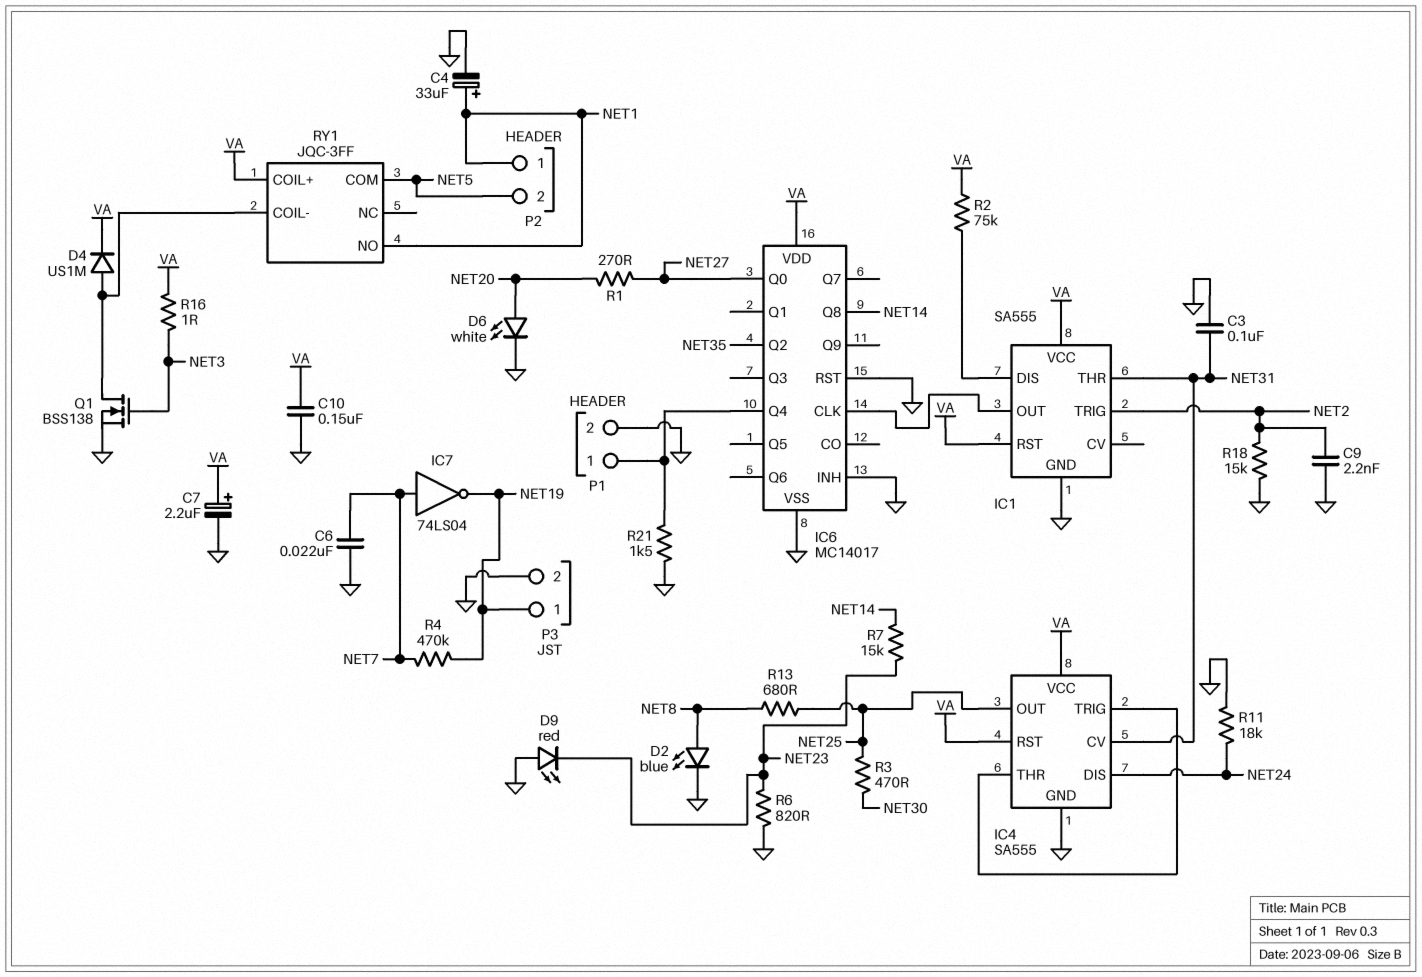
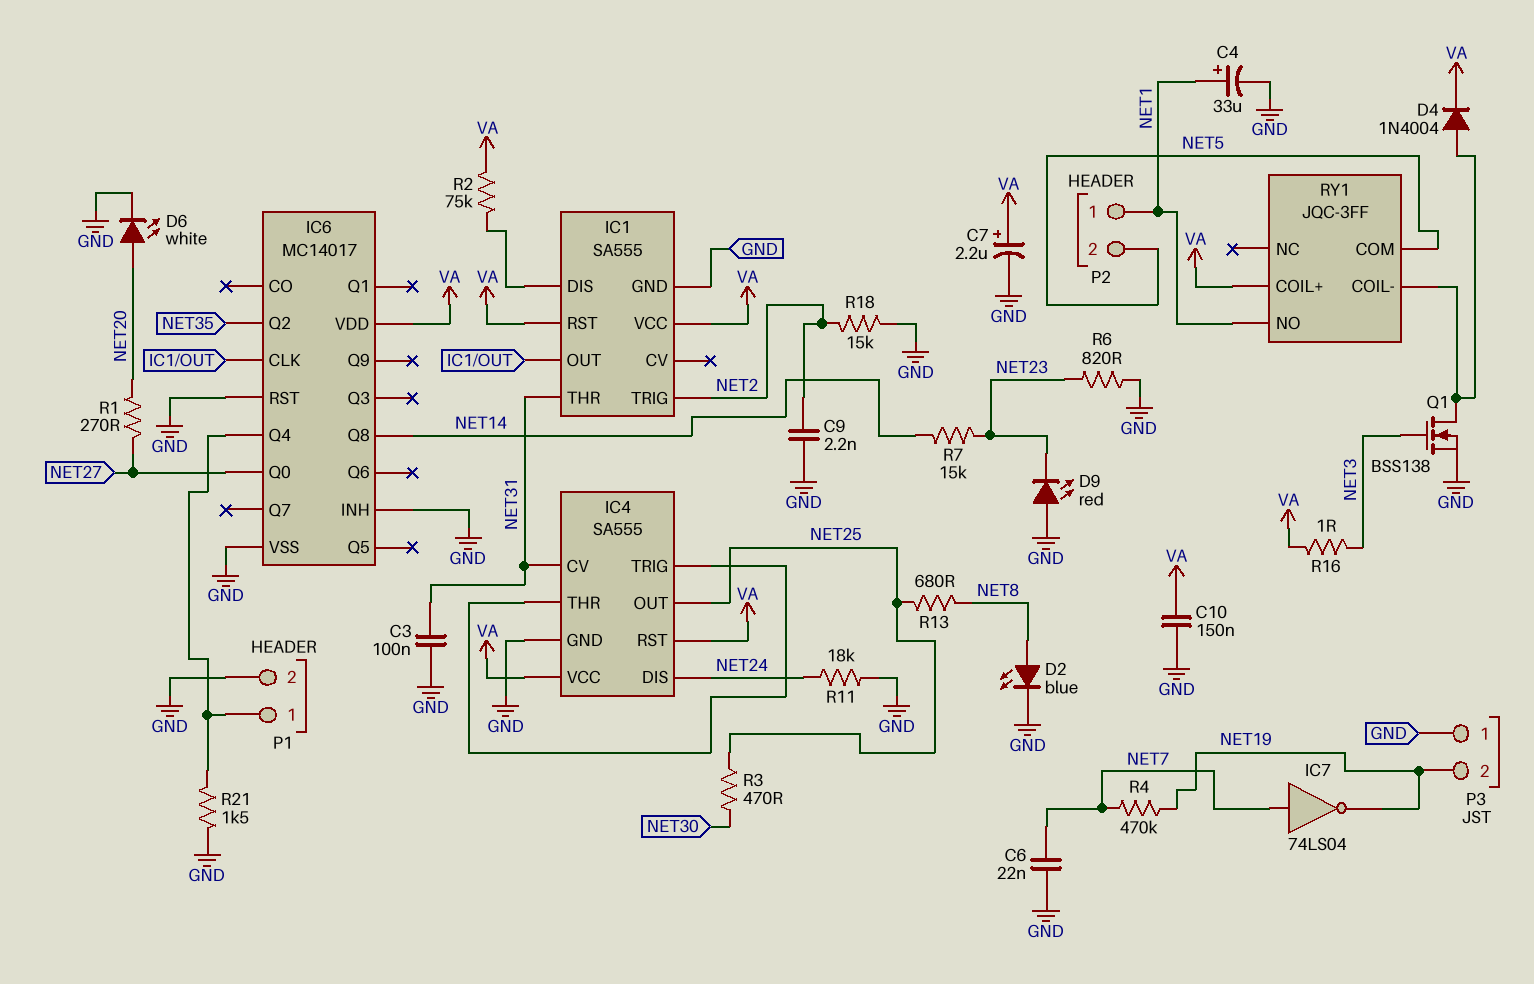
D4: diode US1M (A RY1/COIL-, K VA) -> diode 1N4004 (A RY1/COIL-, K VA)
P3 pin 1: NET19 -> GND
P3 pin 2: GND -> NET19

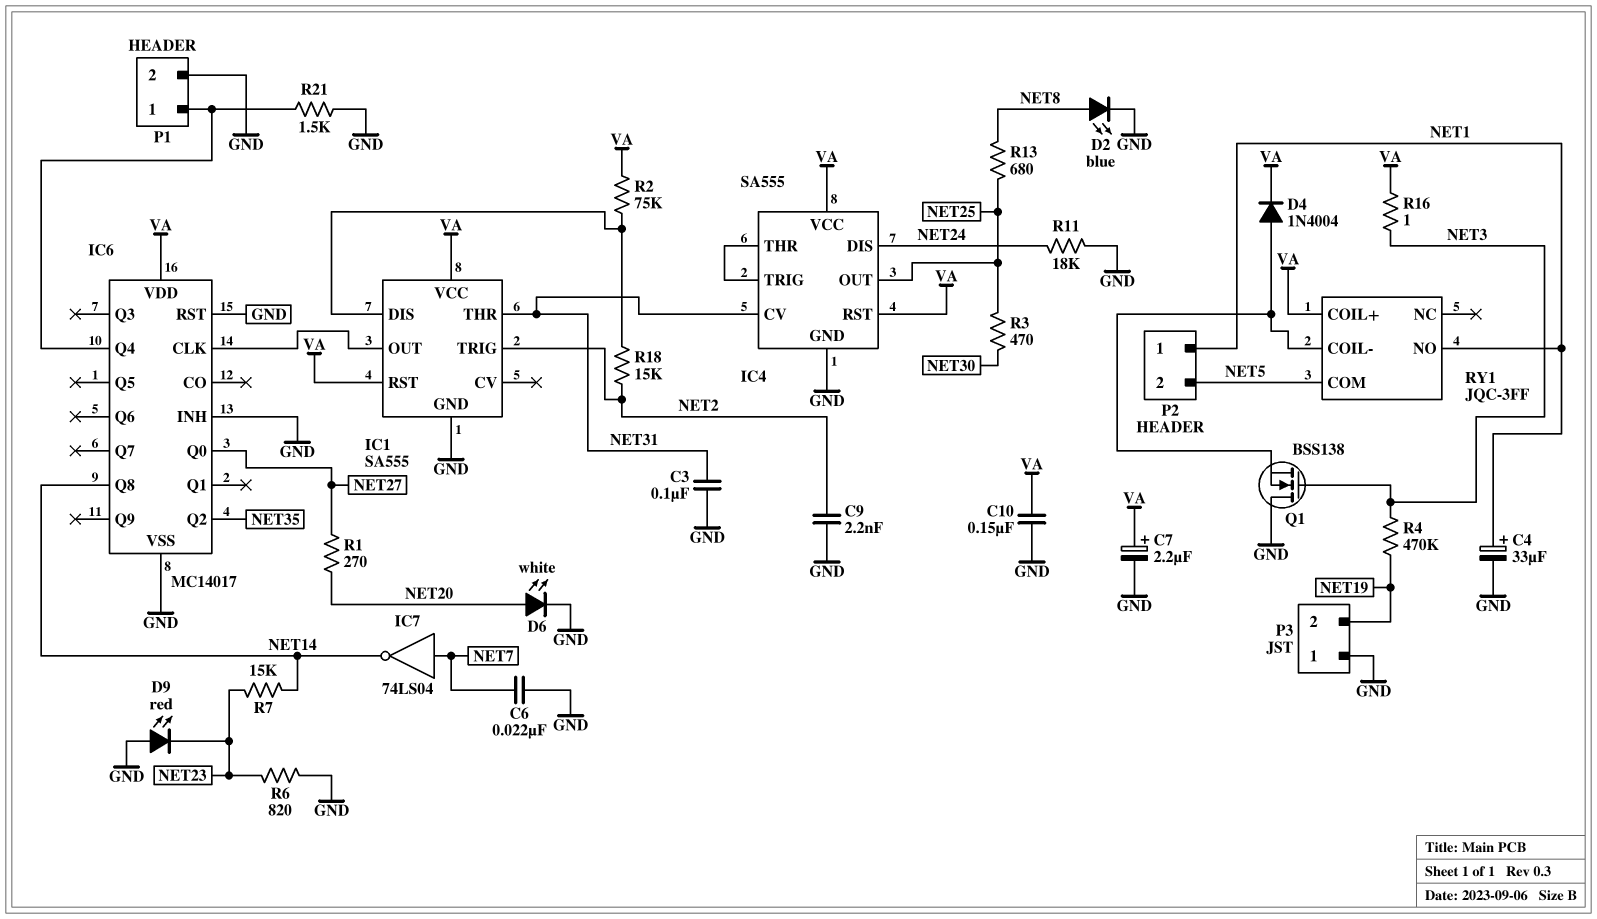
IC7: NOT 74LS04 (in NET7, out NET19) -> NOT 74LS04 (in NET7, out NET14)
Q1: NMOS BSS138 (G NET3, D RY1/COIL-, S GND) -> NMOS BSS138 (G NET3, D GND, S RY1/COIL-)
R4: 470k (NET7, NET19) -> 470k (NET3, NET19)
R18: 15k (GND, NET2) -> 15k (IC1/DIS, NET2)

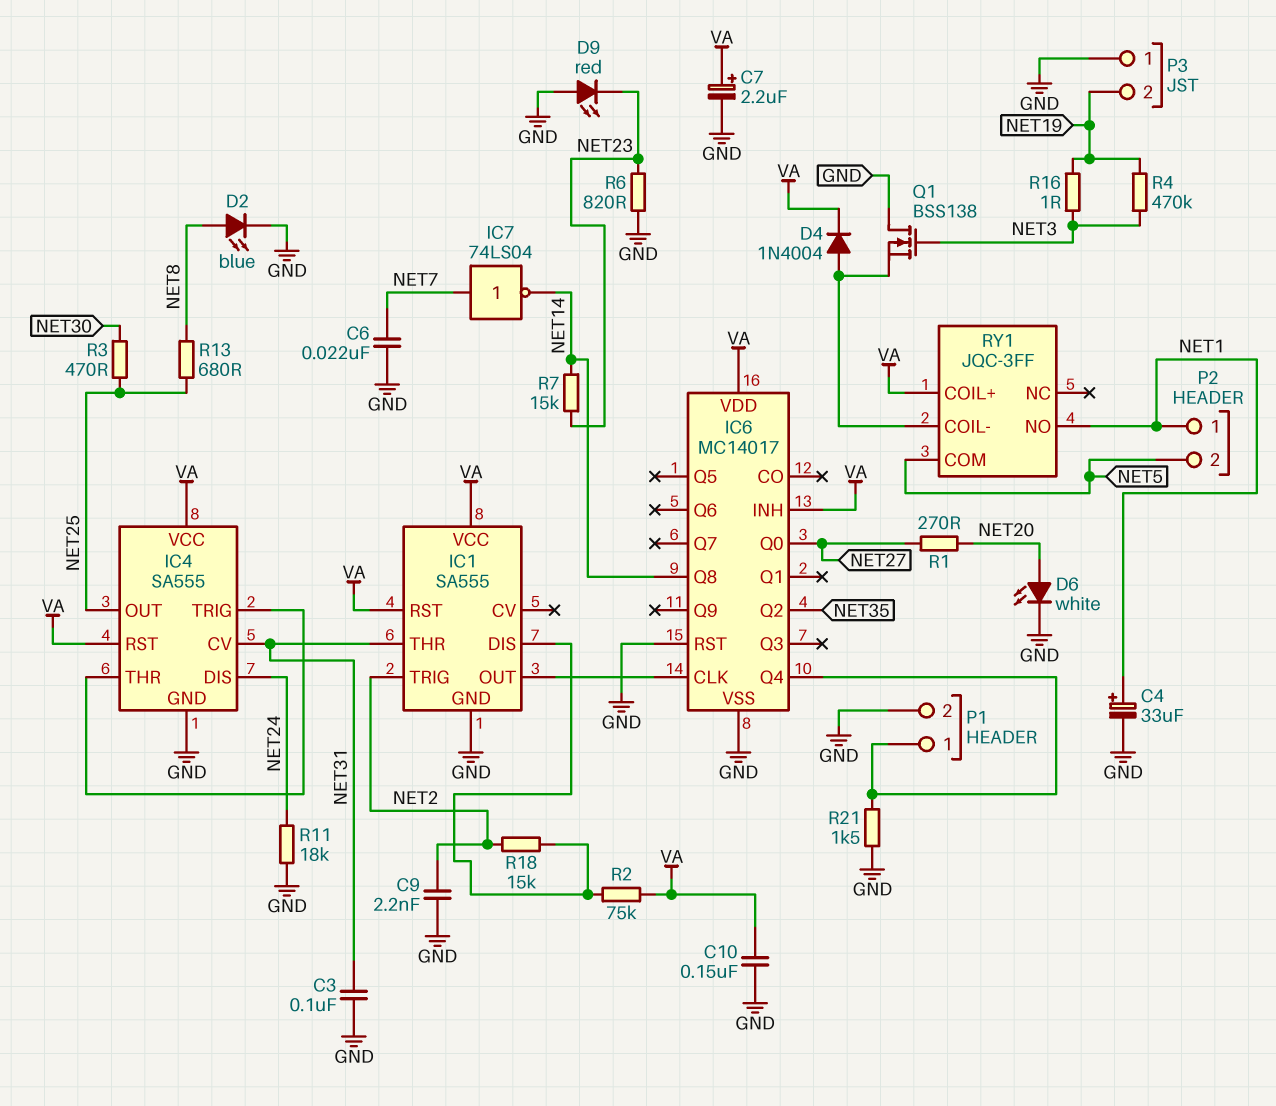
IC6 pin INH: GND -> VA
R16: 1 (NET3, VA) -> 1 (NET3, NET19)

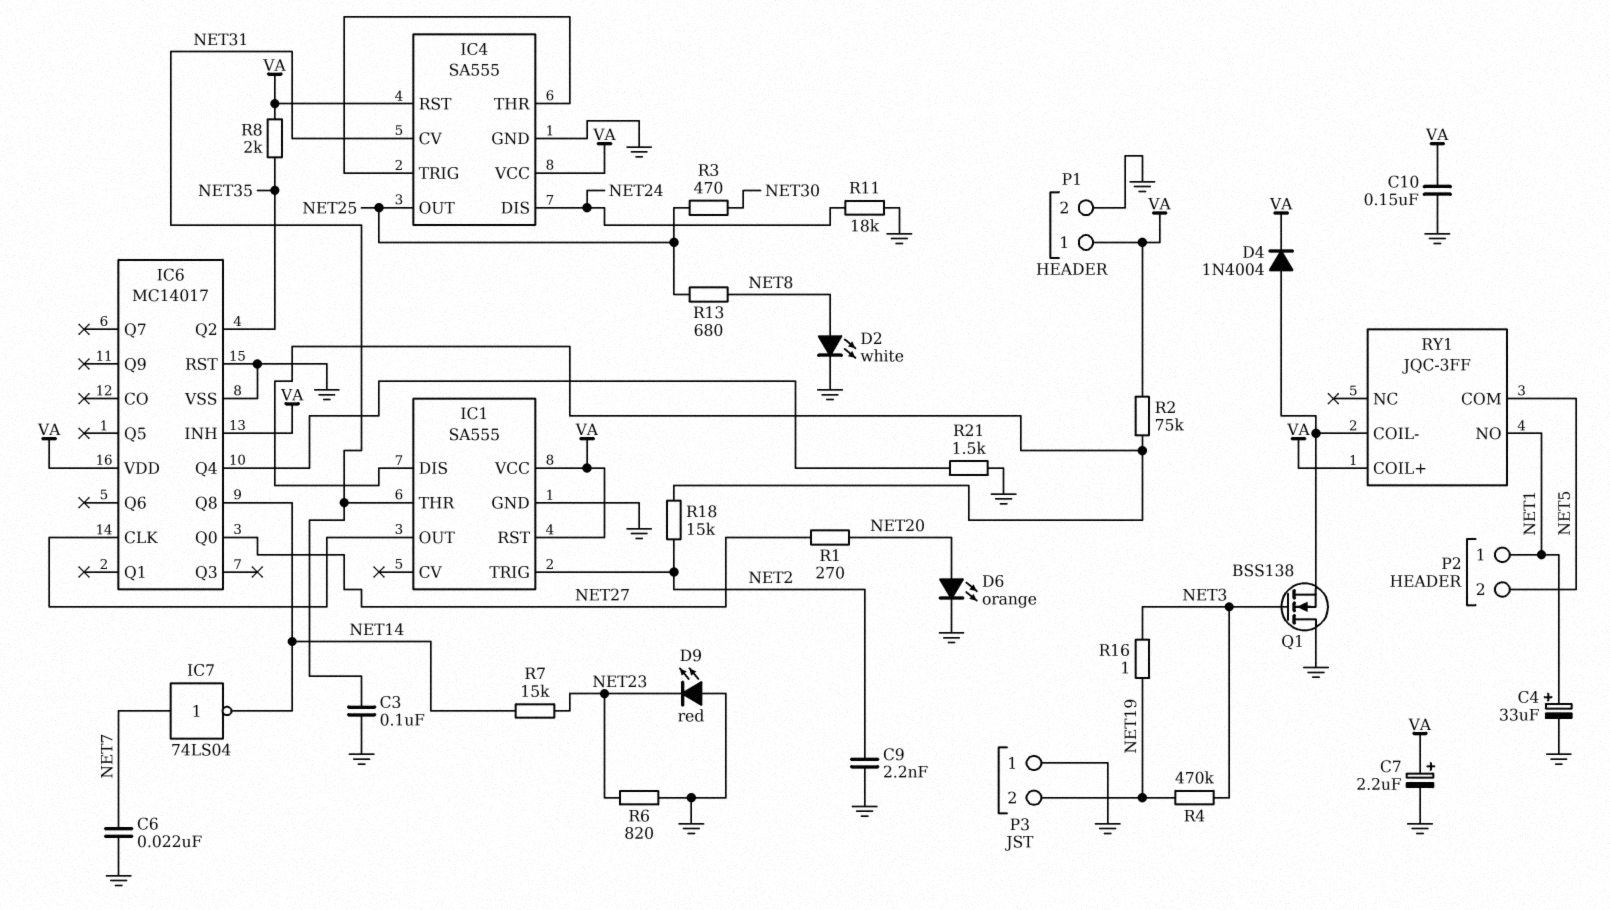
D2: LED blue (A NET8, K GND) -> LED white (A NET8, K GND)
D6: LED white (A NET20, K GND) -> LED orange (A NET20, K GND)
P1 pin 1: IC6/Q4 -> VA
R8: none -> 2k (NET35, VA)

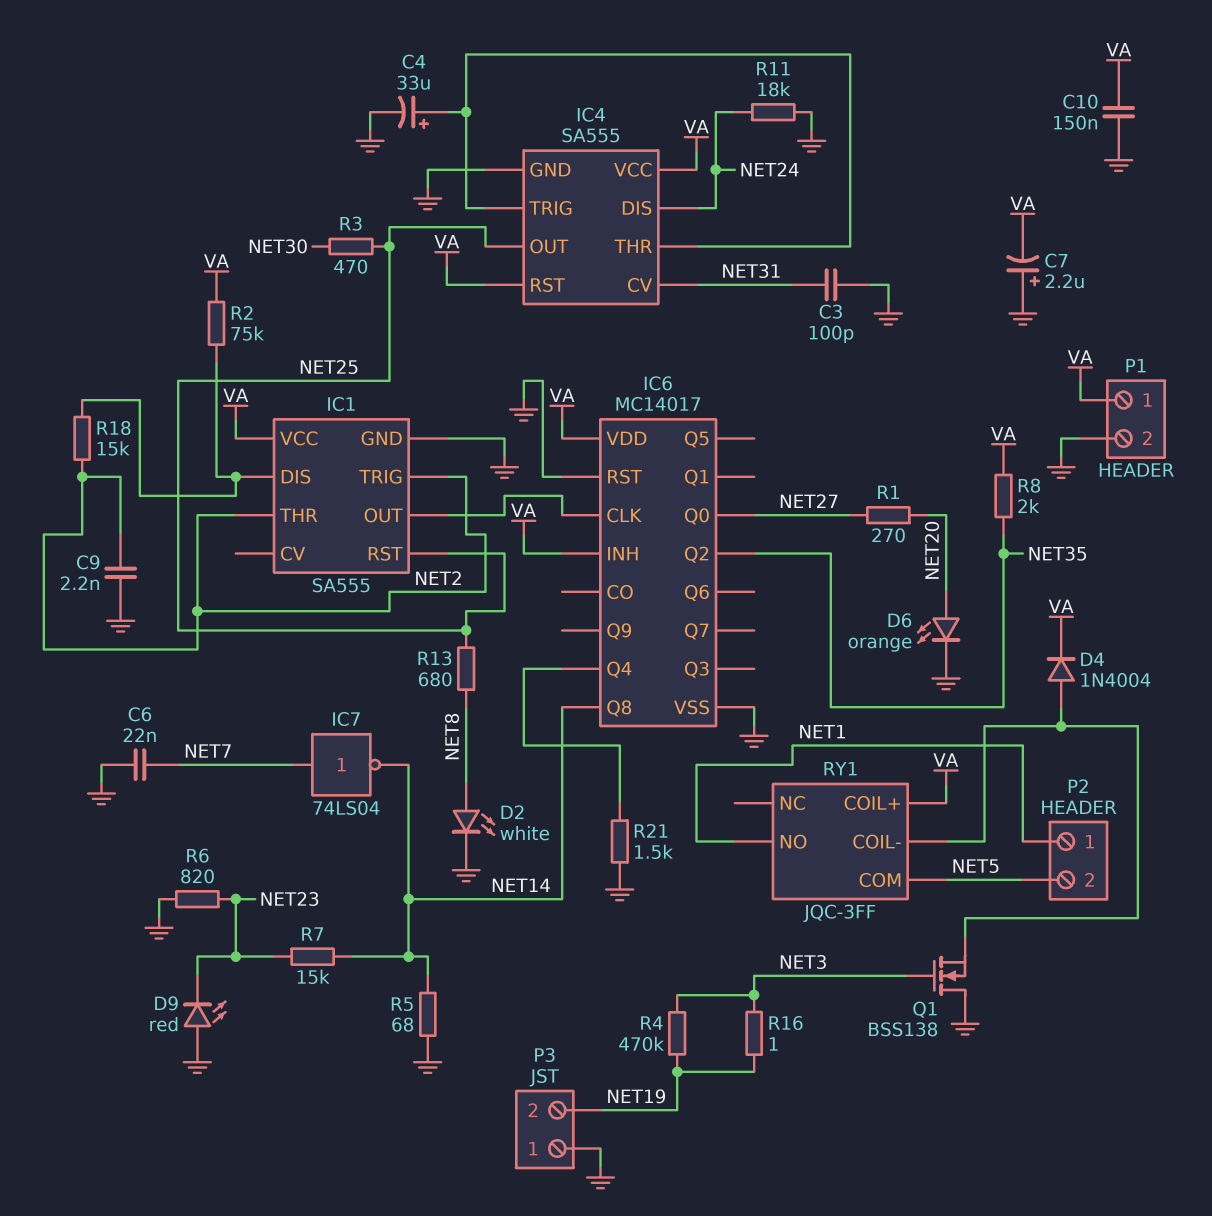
C3: 100nF (GND, NET31) -> 100pF (GND, NET31)
C4: 33uF (plus NET1, minus GND) -> 33uF (plus IC4/THR, minus GND)
C7: 2.2uF (plus VA, minus GND) -> 2.2uF (plus GND, minus VA)
IC1 pin RST: VA -> NET25
IC1 pin THR: NET31 -> NET2
R5: none -> 68 (GND, NET14)

